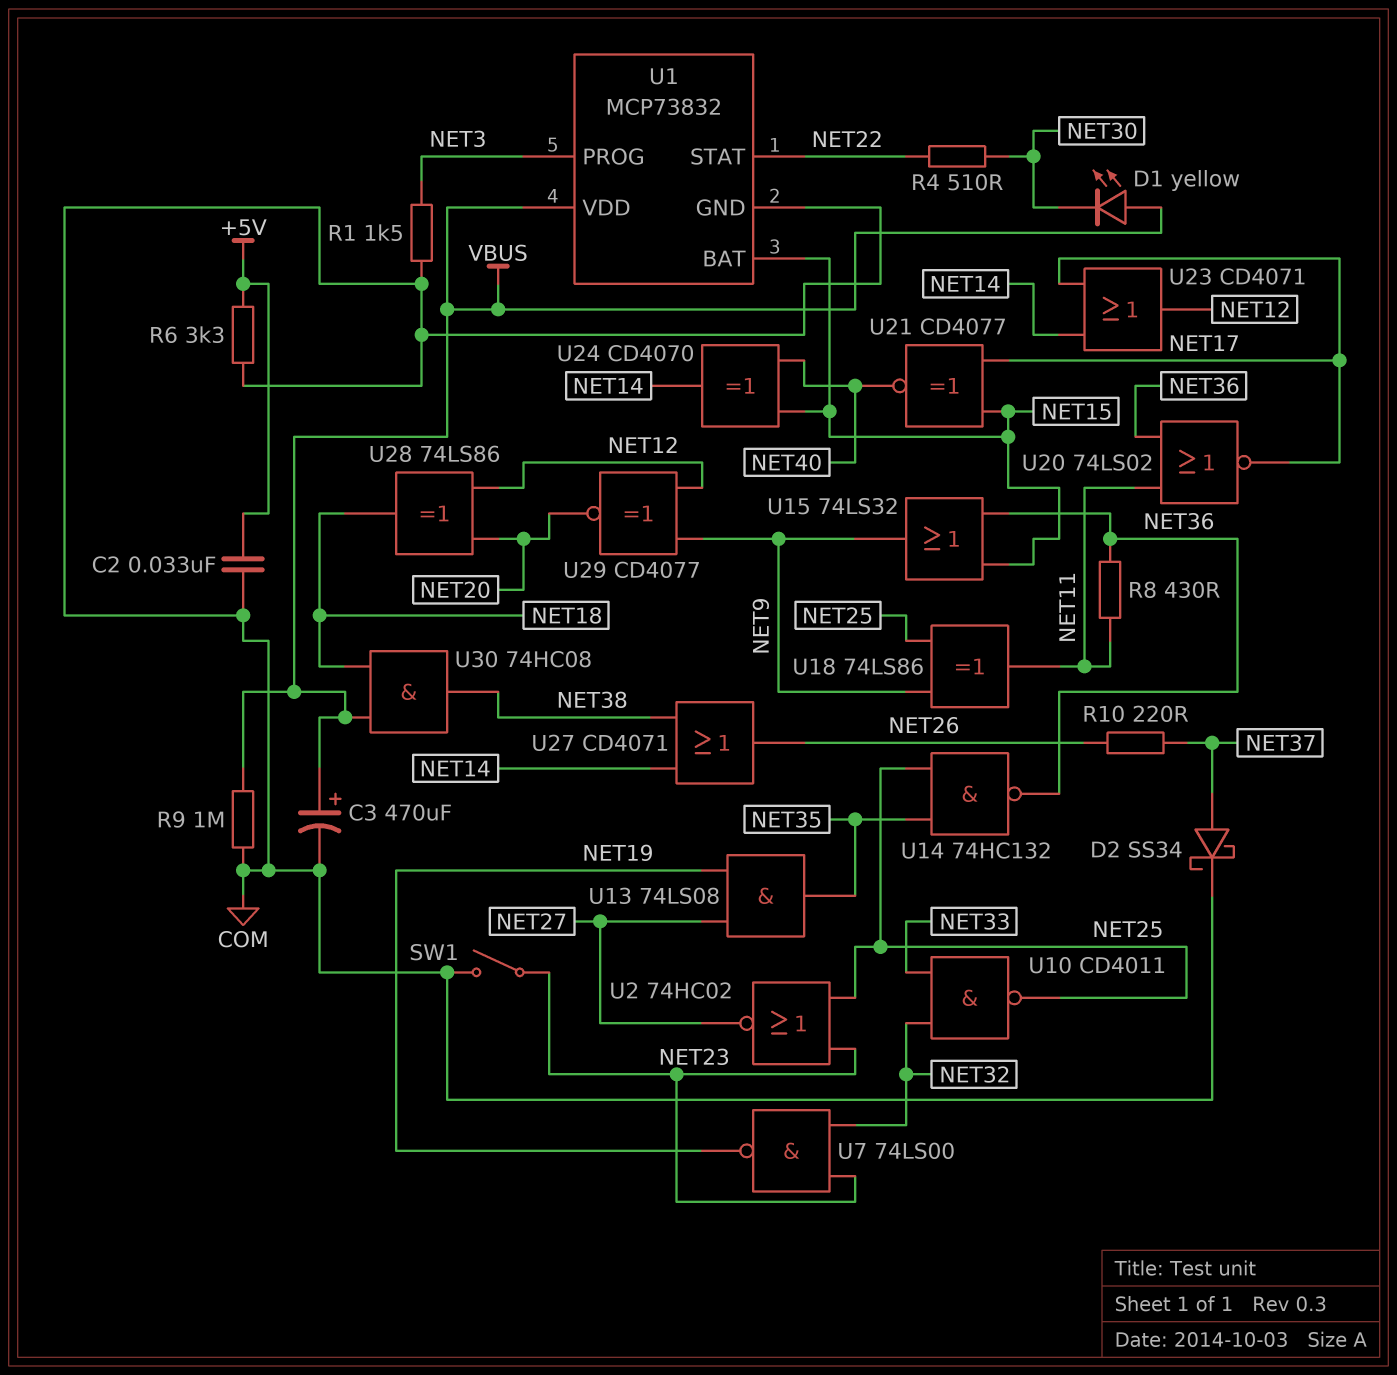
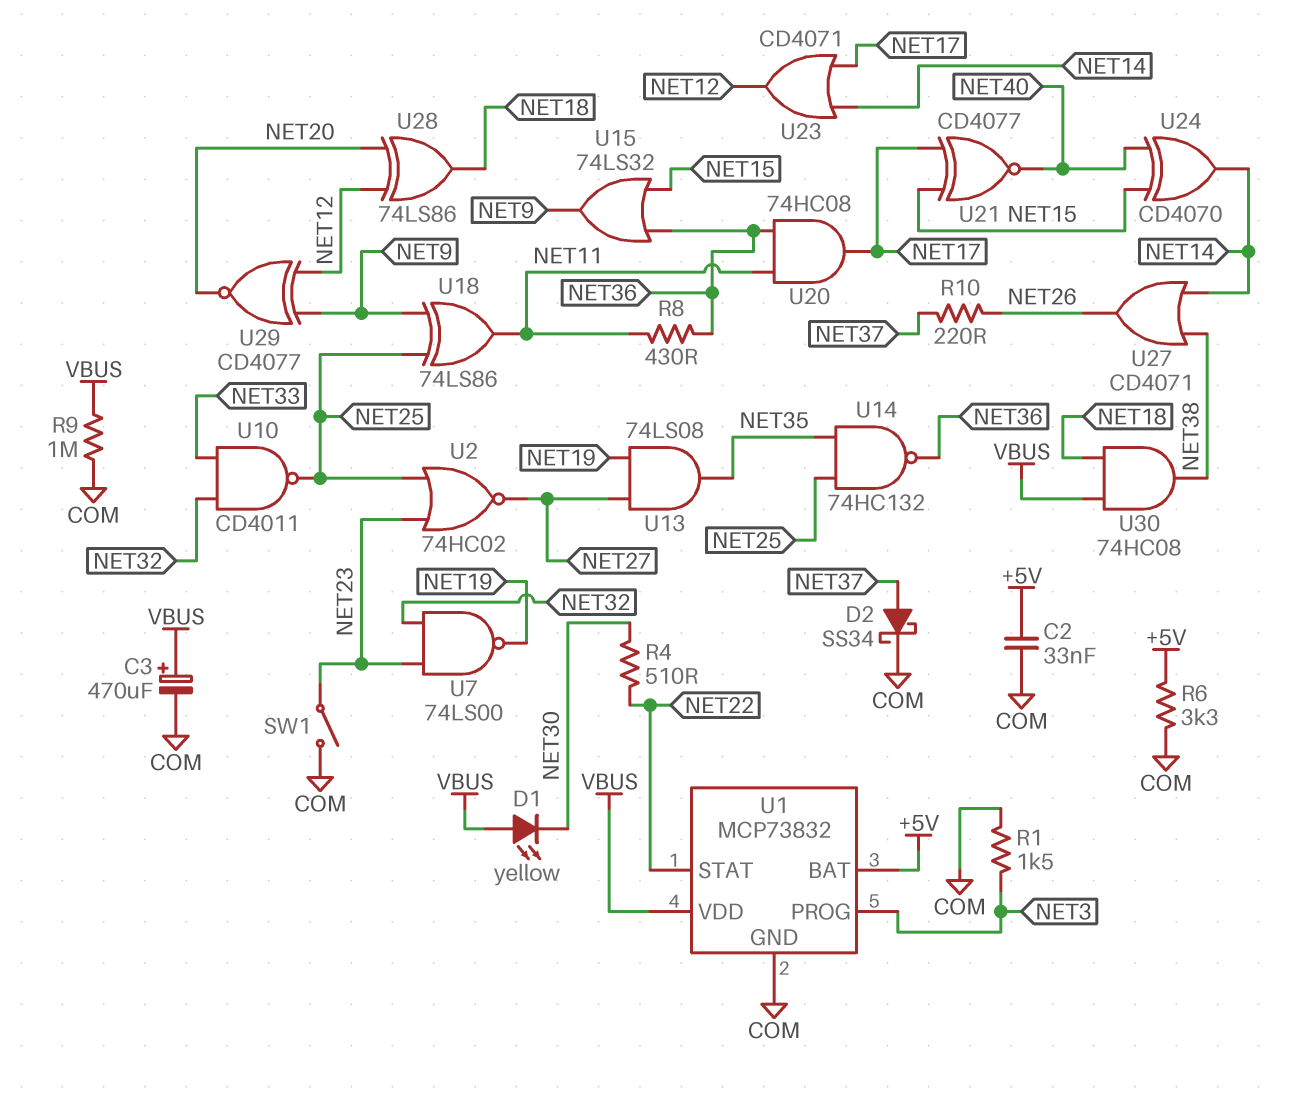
U1 pin BAT: NET15 -> +5V
U20: NOR 74LS02 (in NET11, in NET36, out NET17) -> AND 74HC08 (in NET11, in NET36, out NET17)

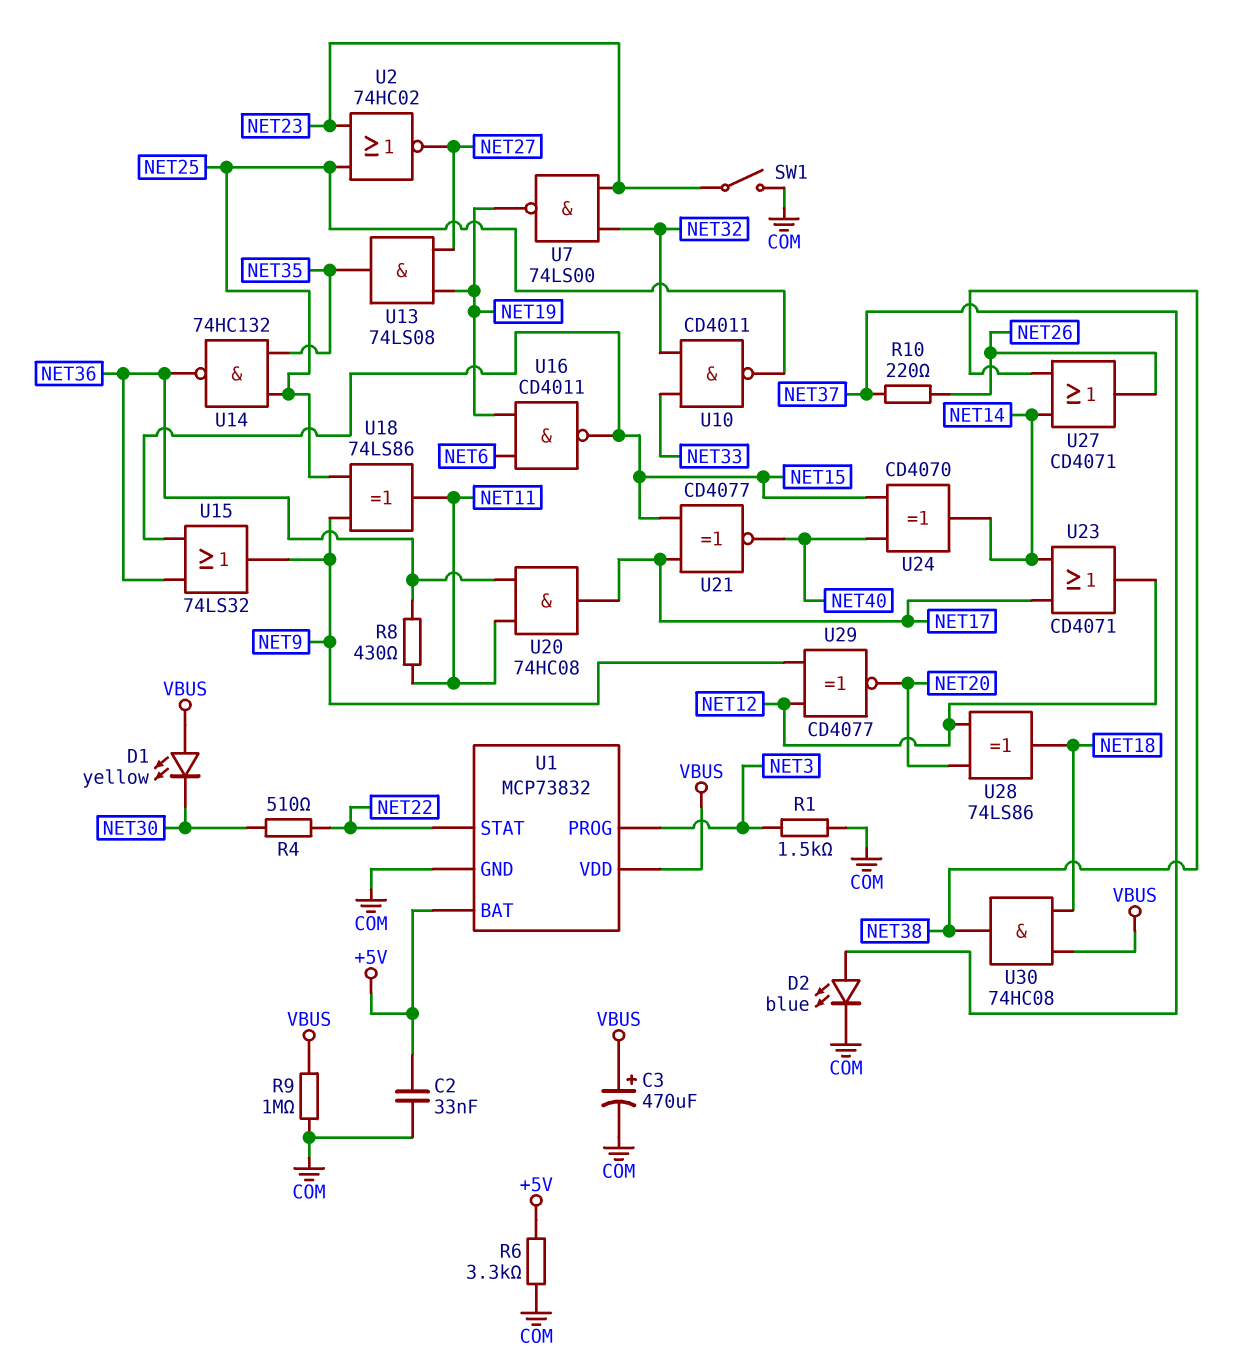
D2: schottky SS34 (A NET37, K COM) -> LED blue (A NET37, K COM)
U16: none -> NAND CD4011 (in NET6, in NET19, out NET15)

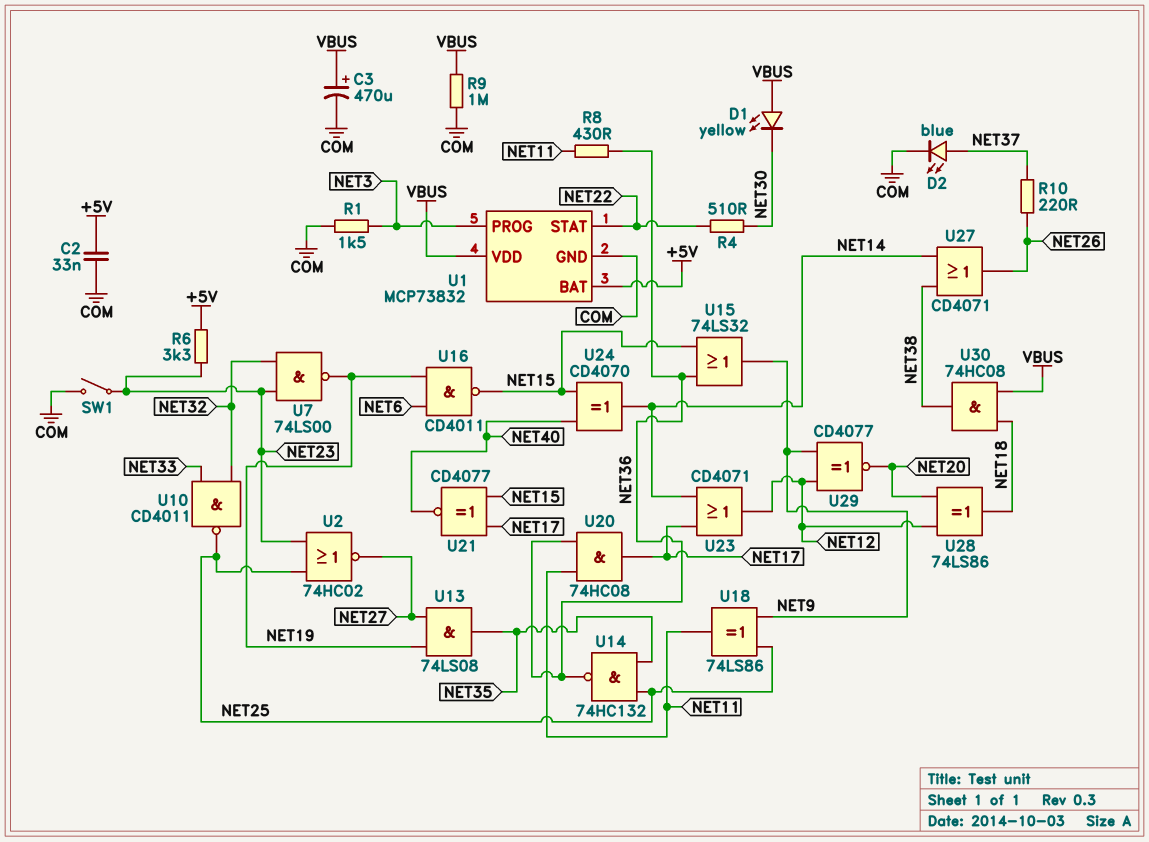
R6: 3.3k (+5V, COM) -> 3.3k (+5V, NET23)

